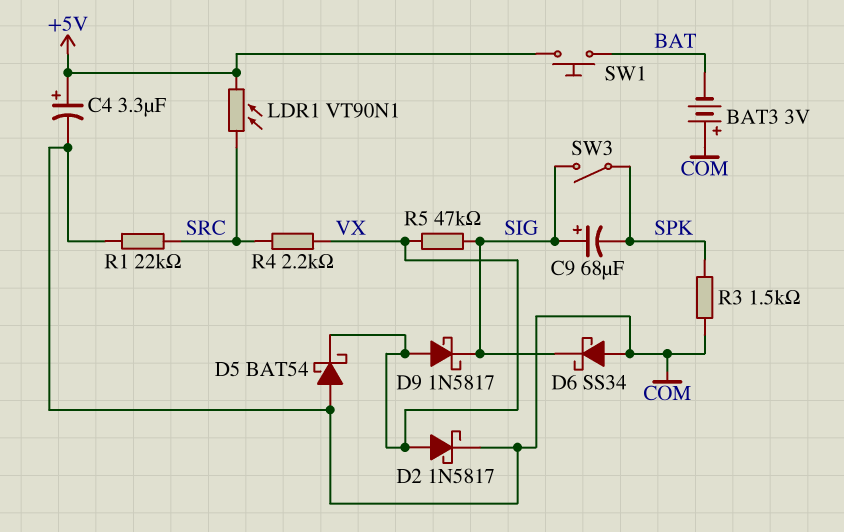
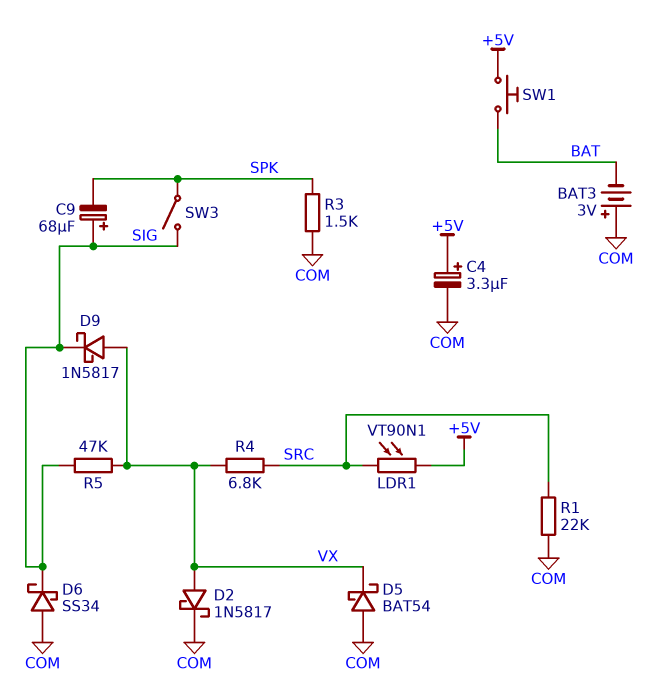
R4: 2.2k (SRC, VX) -> 6.8k (SRC, VX)

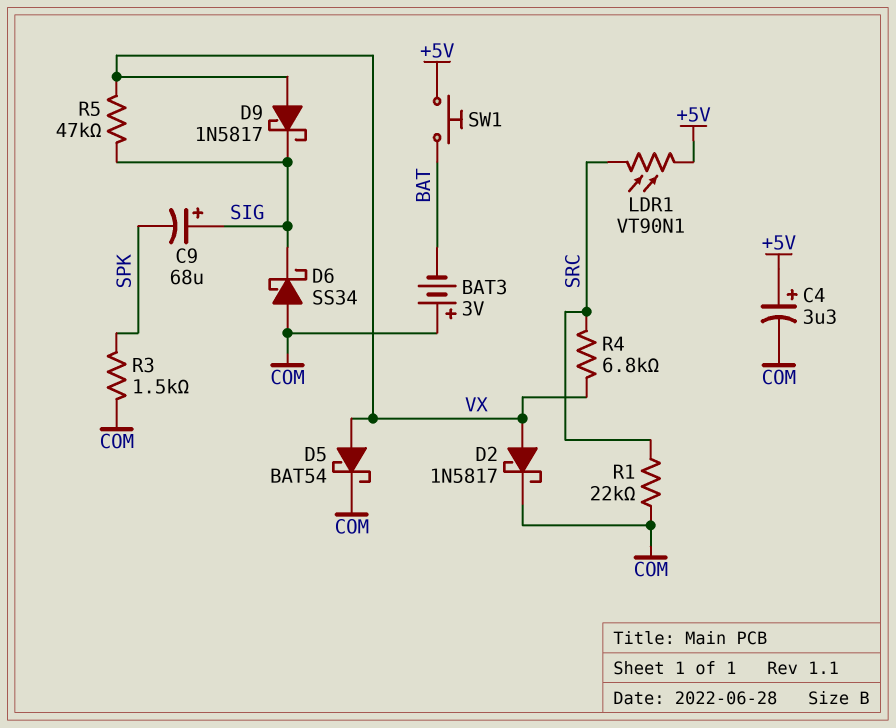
D5: schottky BAT54 (A COM, K VX) -> schottky BAT54 (A VX, K COM)
SW3: switch (SIG, SPK) -> none

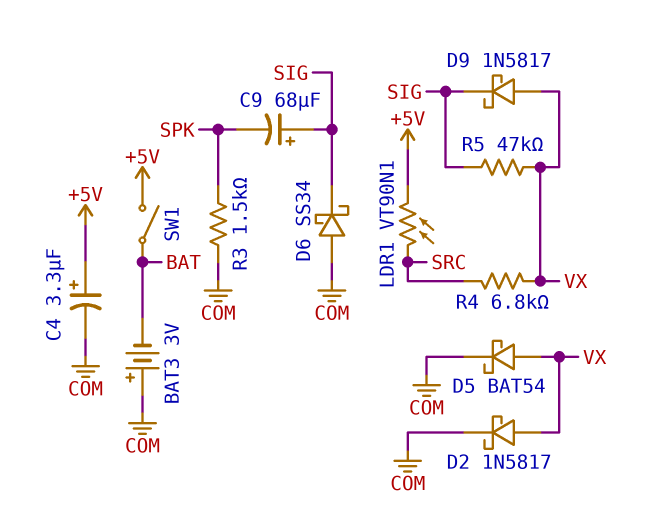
R1: 22k (COM, SRC) -> none
SW1: button (+5V, BAT) -> switch (+5V, BAT)

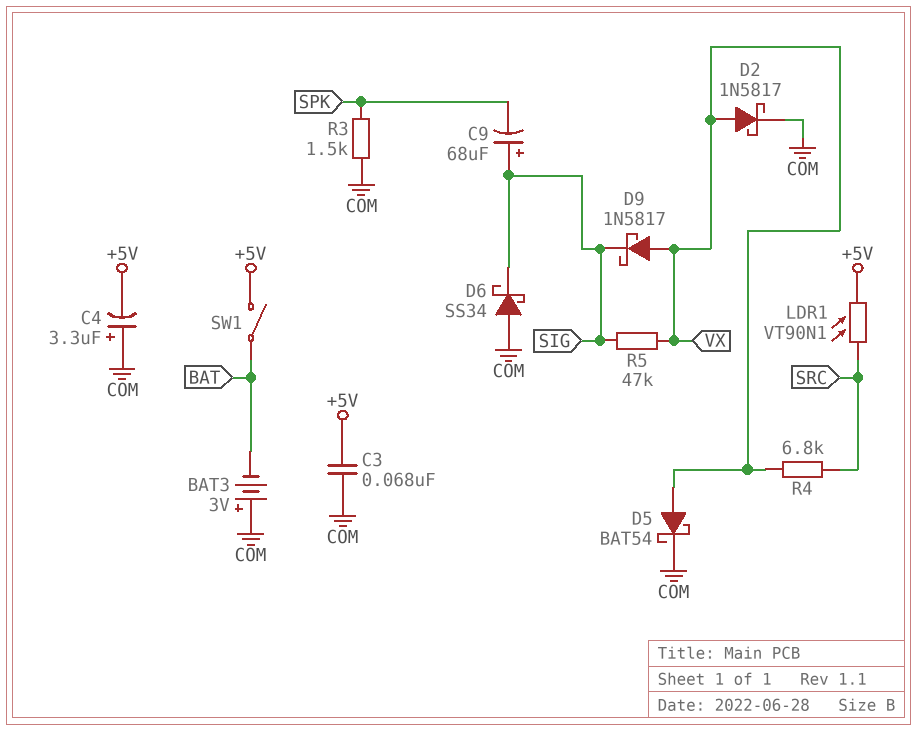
C3: none -> 68nF (+5V, COM)
C4: 3.3uF (plus +5V, minus COM) -> 3.3uF (plus COM, minus +5V)

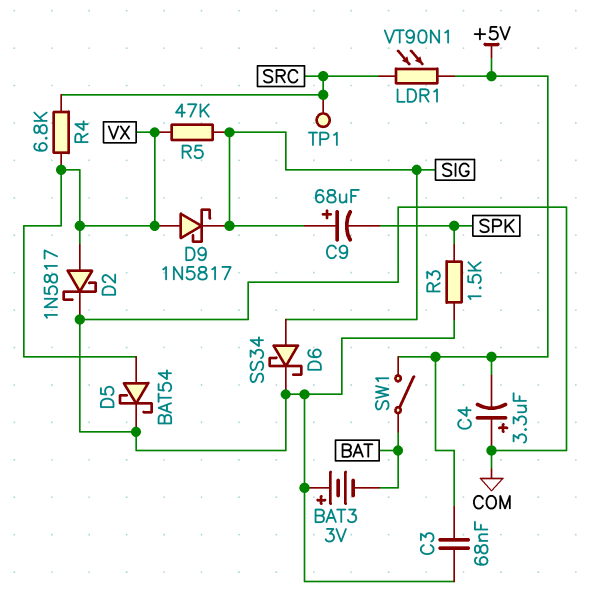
D6: schottky SS34 (A COM, K SIG) -> schottky SS34 (A SIG, K COM)
TP1: none -> test point (SRC)

